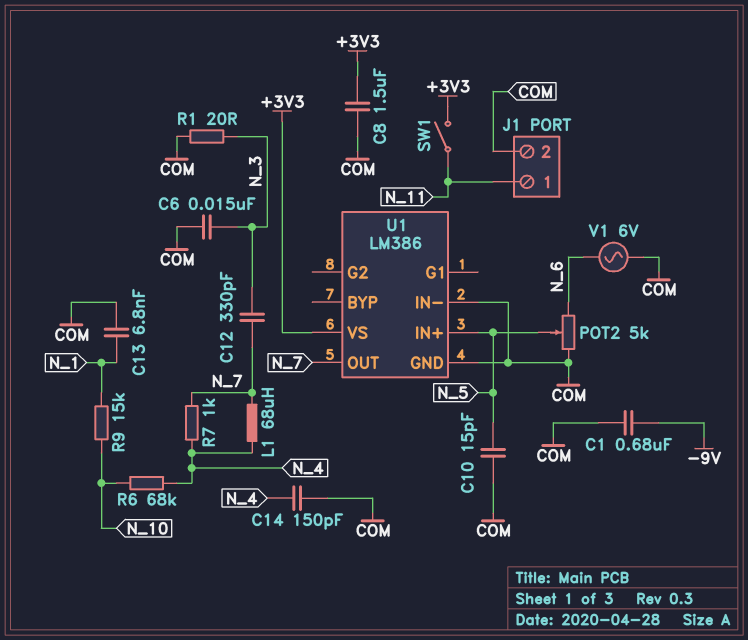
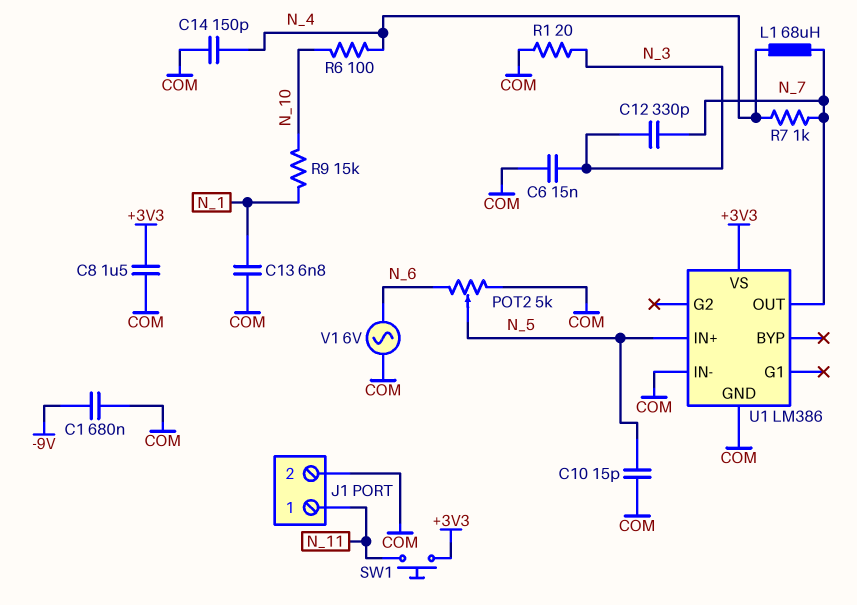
R6: 68k (N_4, N_10) -> 100 (N_4, N_10)
SW1: switch (+3V3, N_11) -> button (+3V3, N_11)

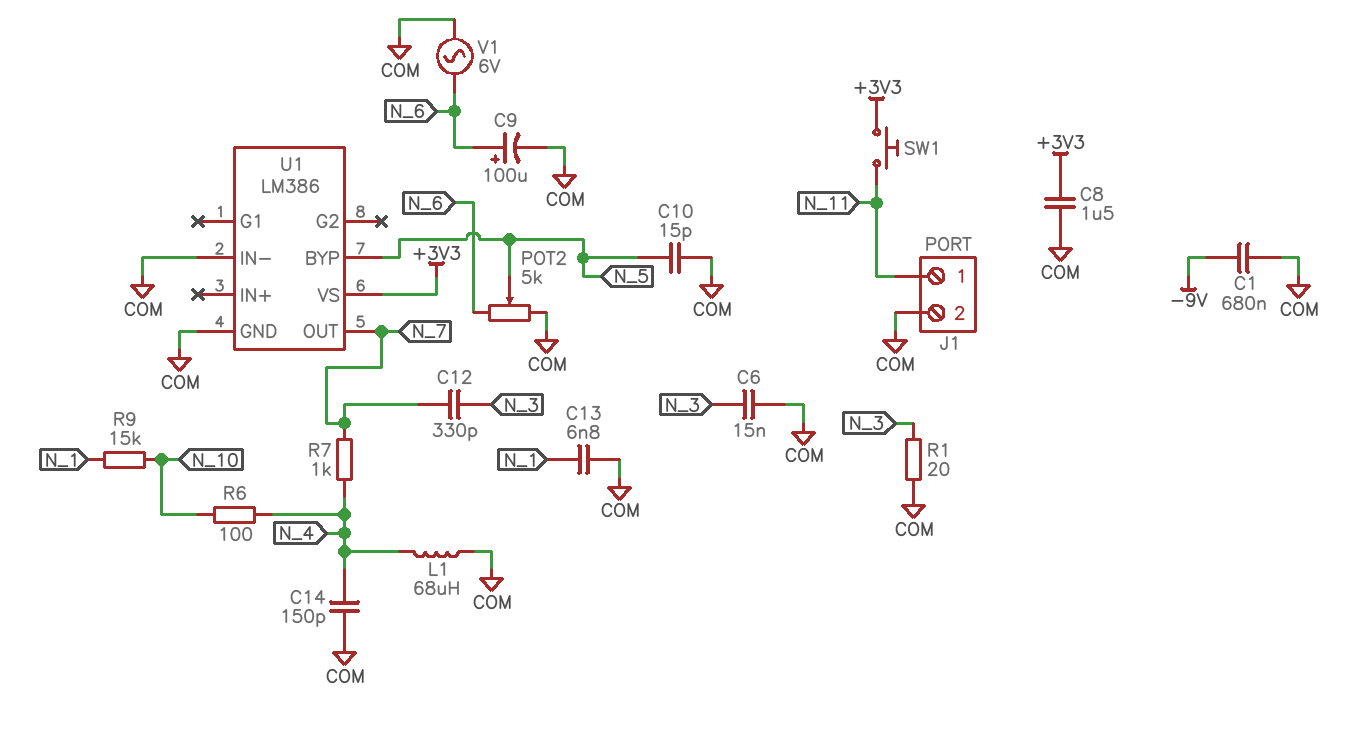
C9: none -> 100uF (plus N_6, minus COM)
L1: 68uH (N_4, N_7) -> 68uH (COM, N_4)
U1 pin BYP: none -> N_5
U1 pin IN+: N_5 -> none

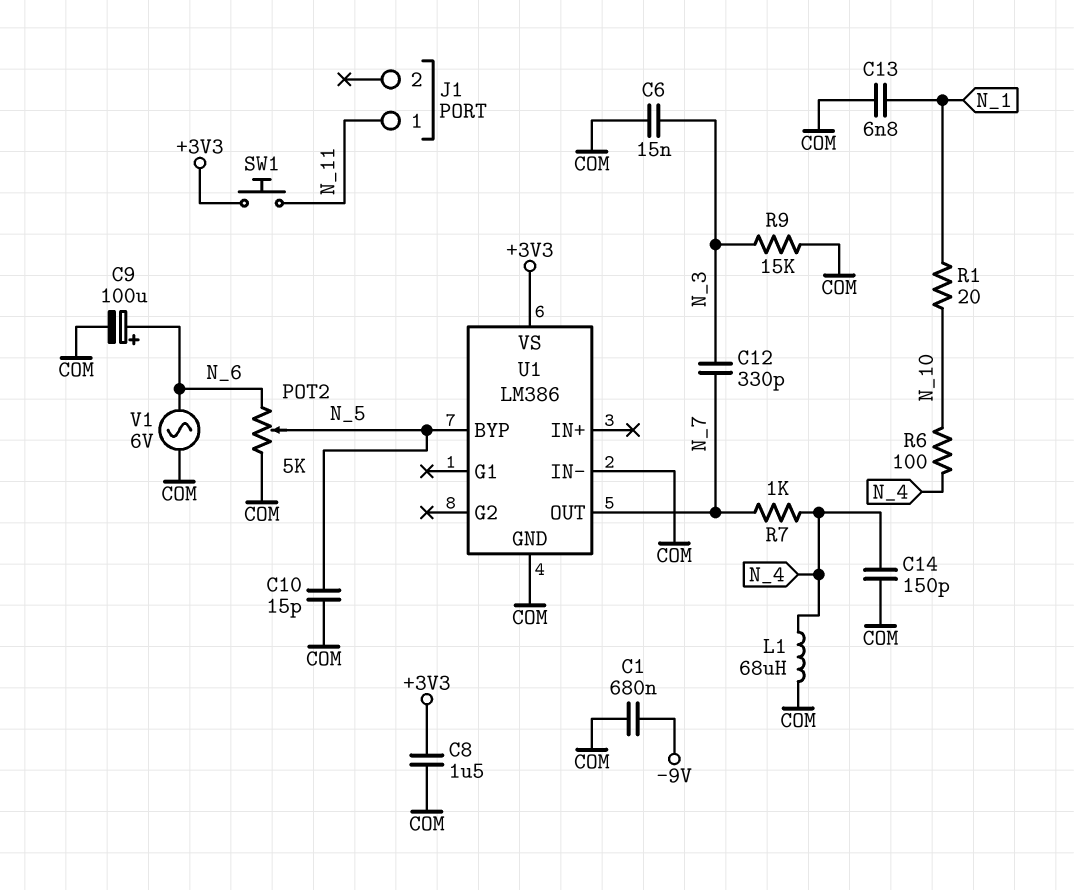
J1 pin 2: COM -> none
R1: 20 (COM, N_3) -> 20 (N_1, N_10)
R9: 15k (N_1, N_10) -> 15k (COM, N_3)

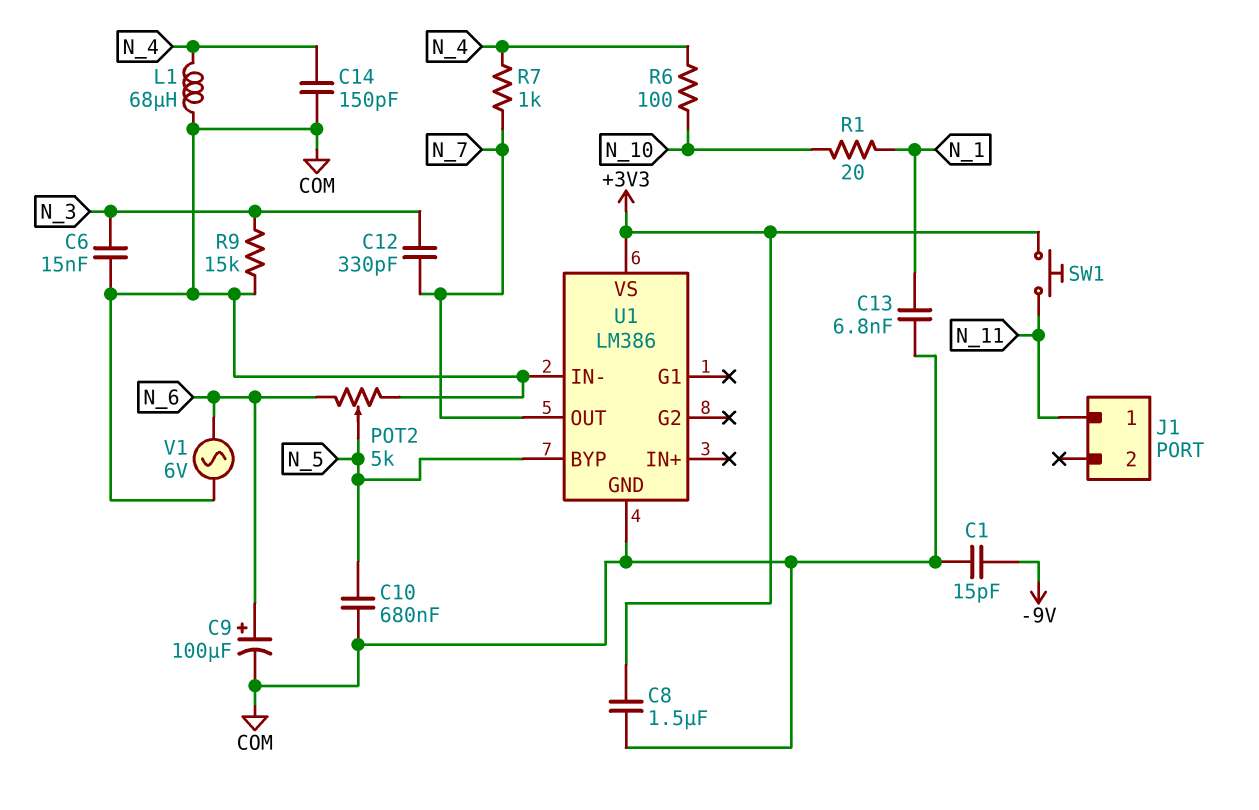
C1: 680nF (-9V, COM) -> 15pF (-9V, COM)
C10: 15pF (COM, N_5) -> 680nF (COM, N_5)

